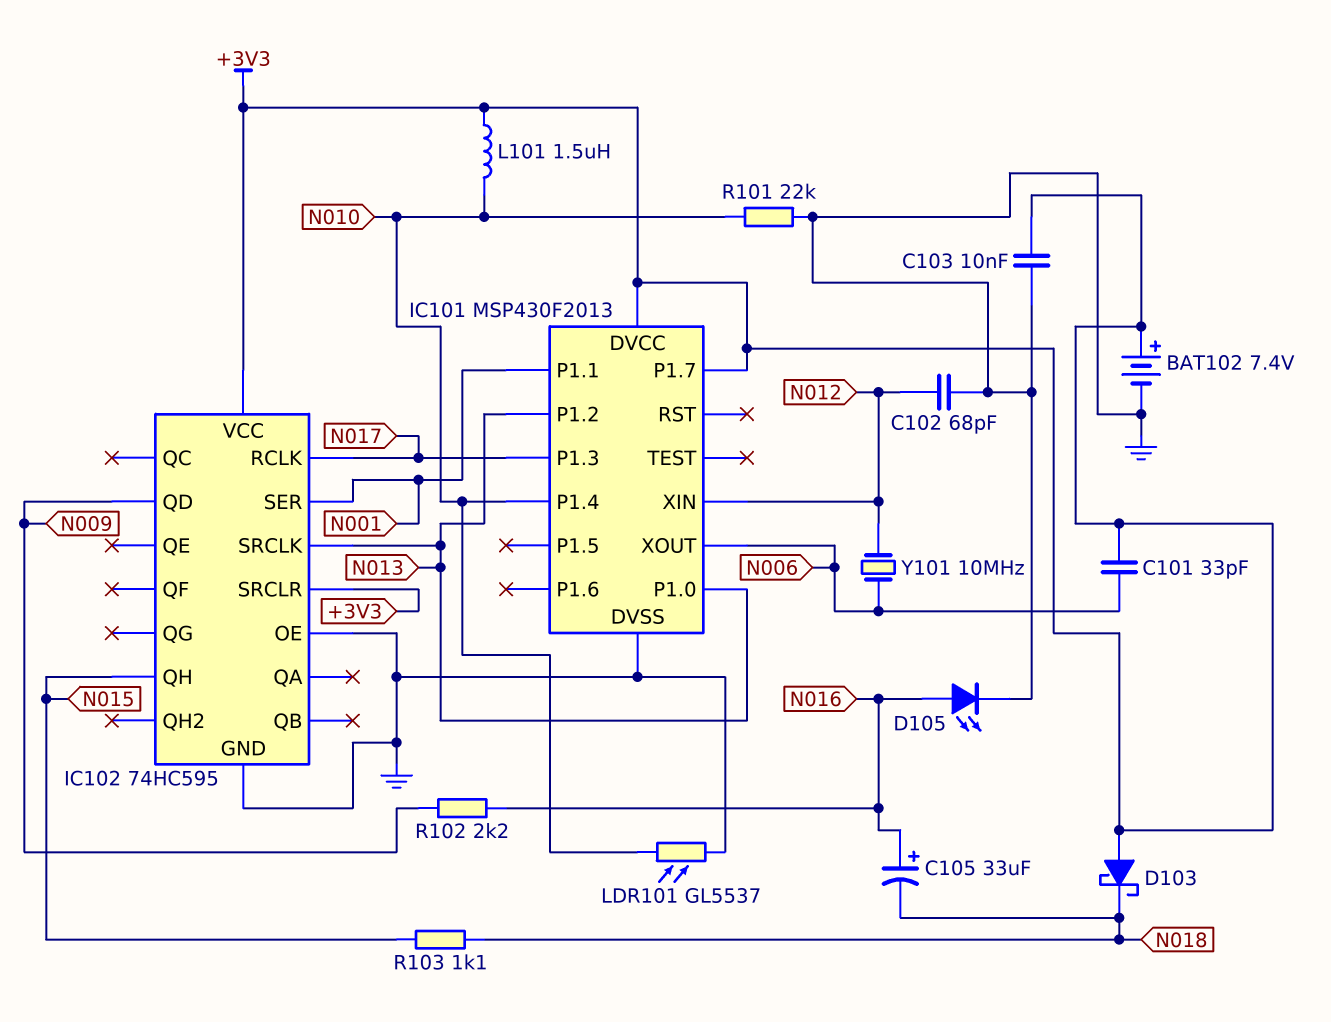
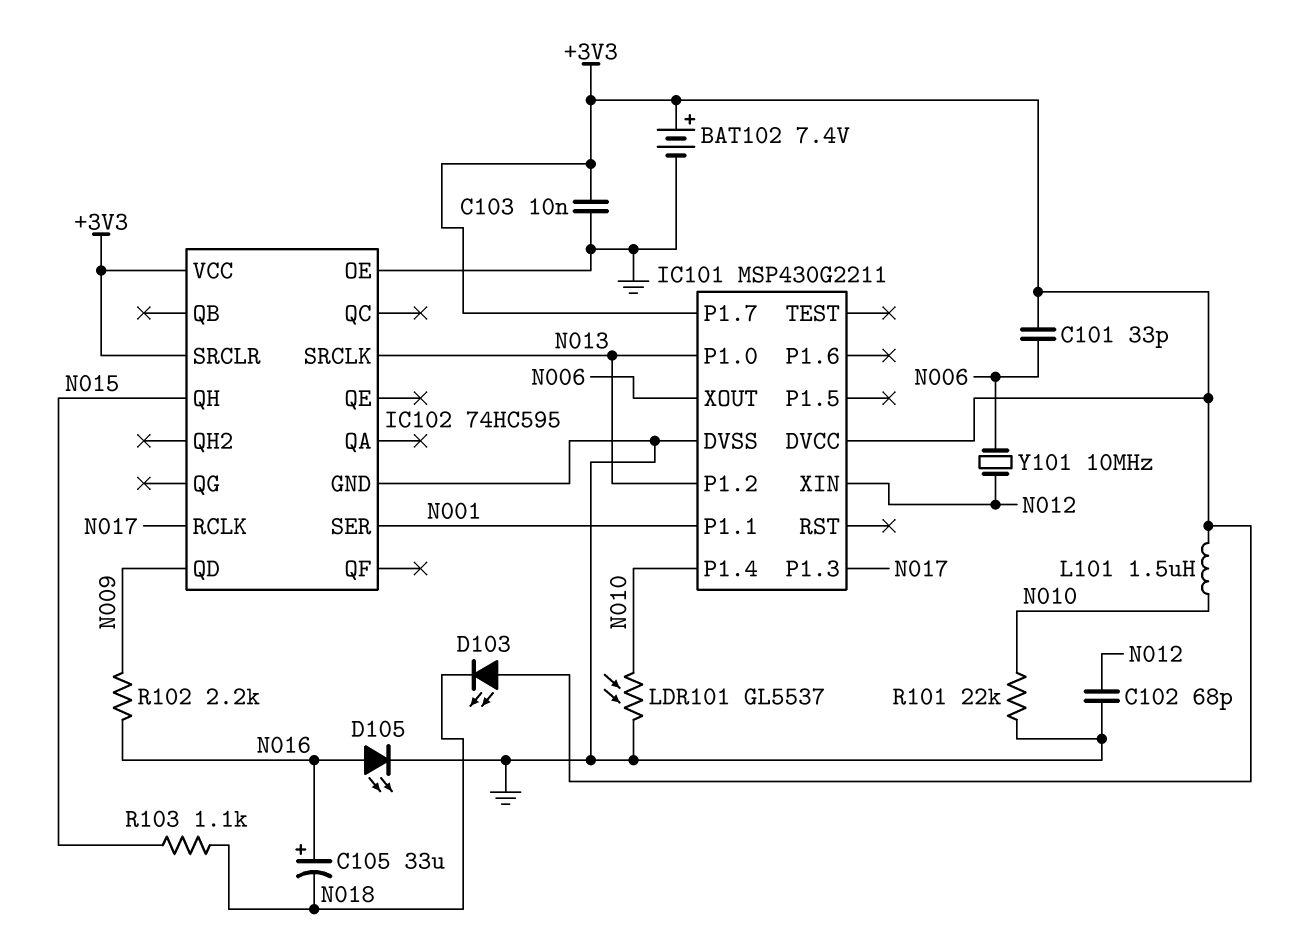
D103: schottky (A +3V3, K N018) -> LED (A +3V3, K N018)
IC101: MSP430F2013 -> MSP430G2211

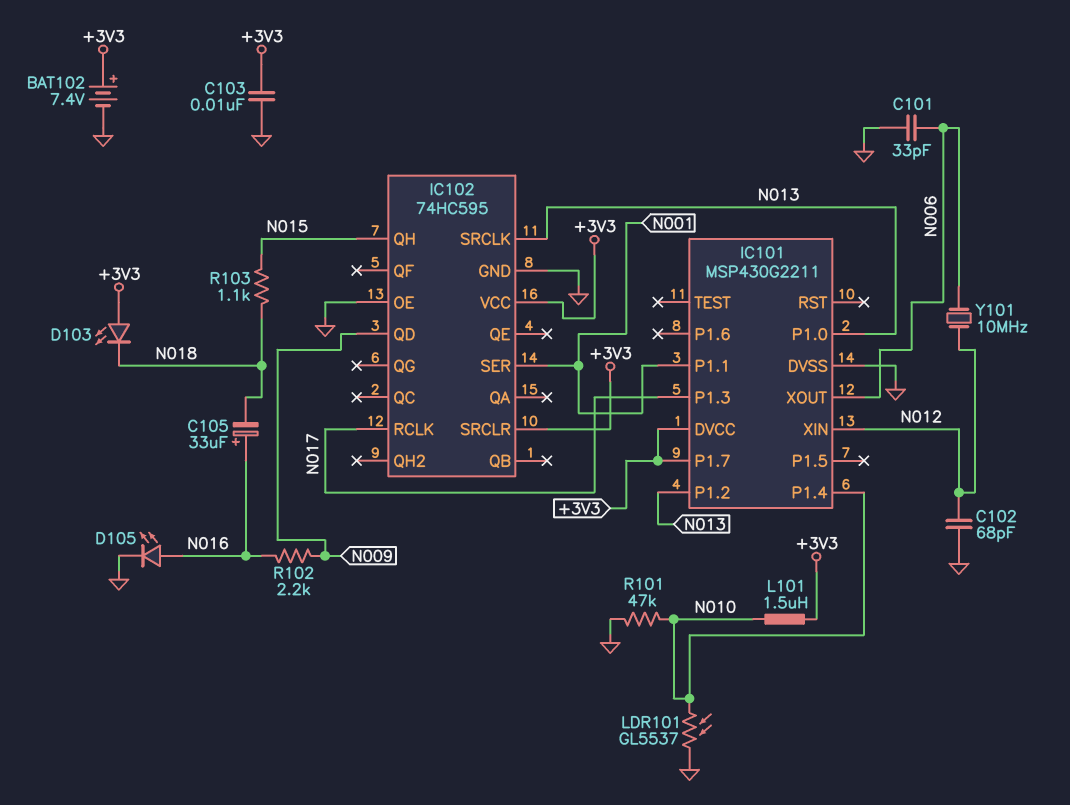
C101: 33pF (+3V3, N006) -> 33pF (GND, N006)
R101: 22k (GND, N010) -> 47k (GND, N010)

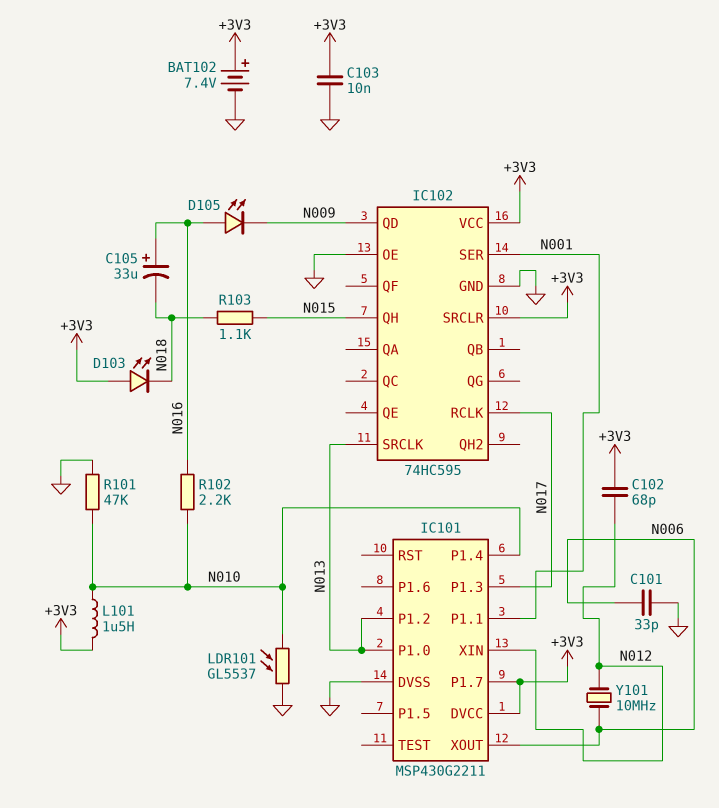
C102: 68pF (GND, N012) -> 68pF (+3V3, N012)
D105: LED (A N016, K GND) -> LED (A N016, K N009)
R102: 2.2k (N009, N016) -> 2.2k (N010, N016)

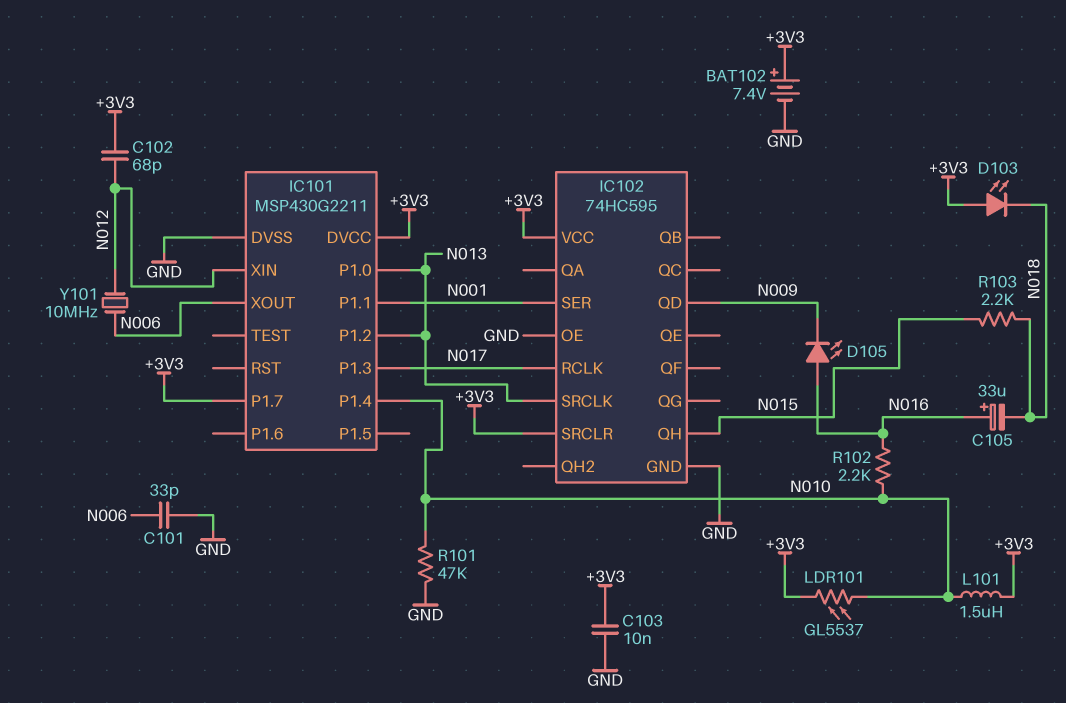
LDR101: GL5537 (GND, N010) -> GL5537 (+3V3, N010)
R103: 1.1k (N015, N018) -> 2.2k (N015, N018)

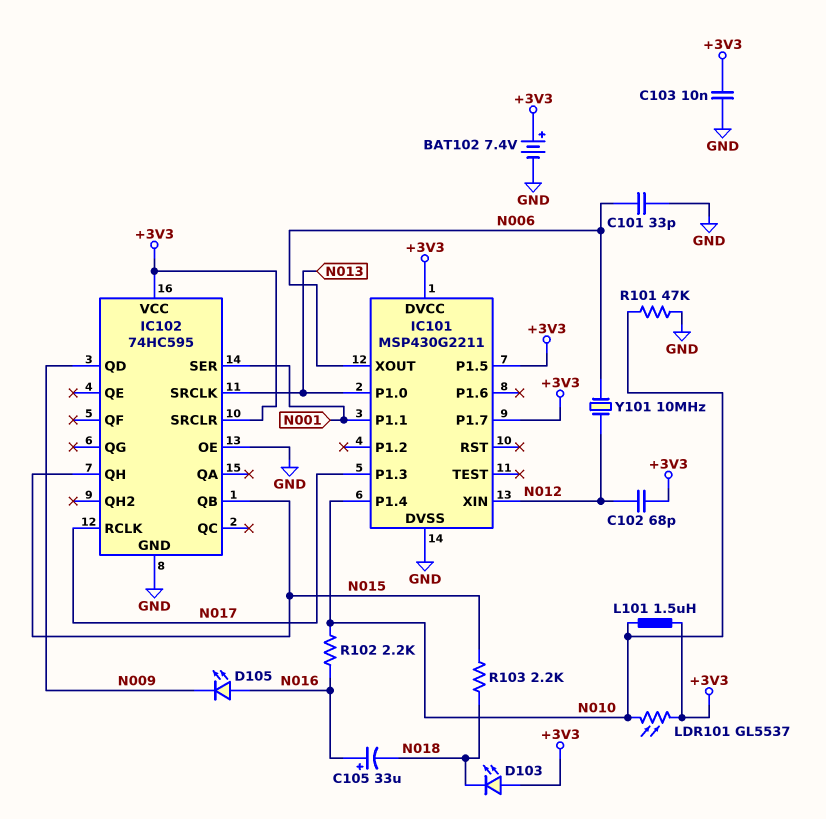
IC101 pin P1.2: N013 -> none
IC101 pin P1.5: none -> +3V3
IC102 pin QB: none -> N015

